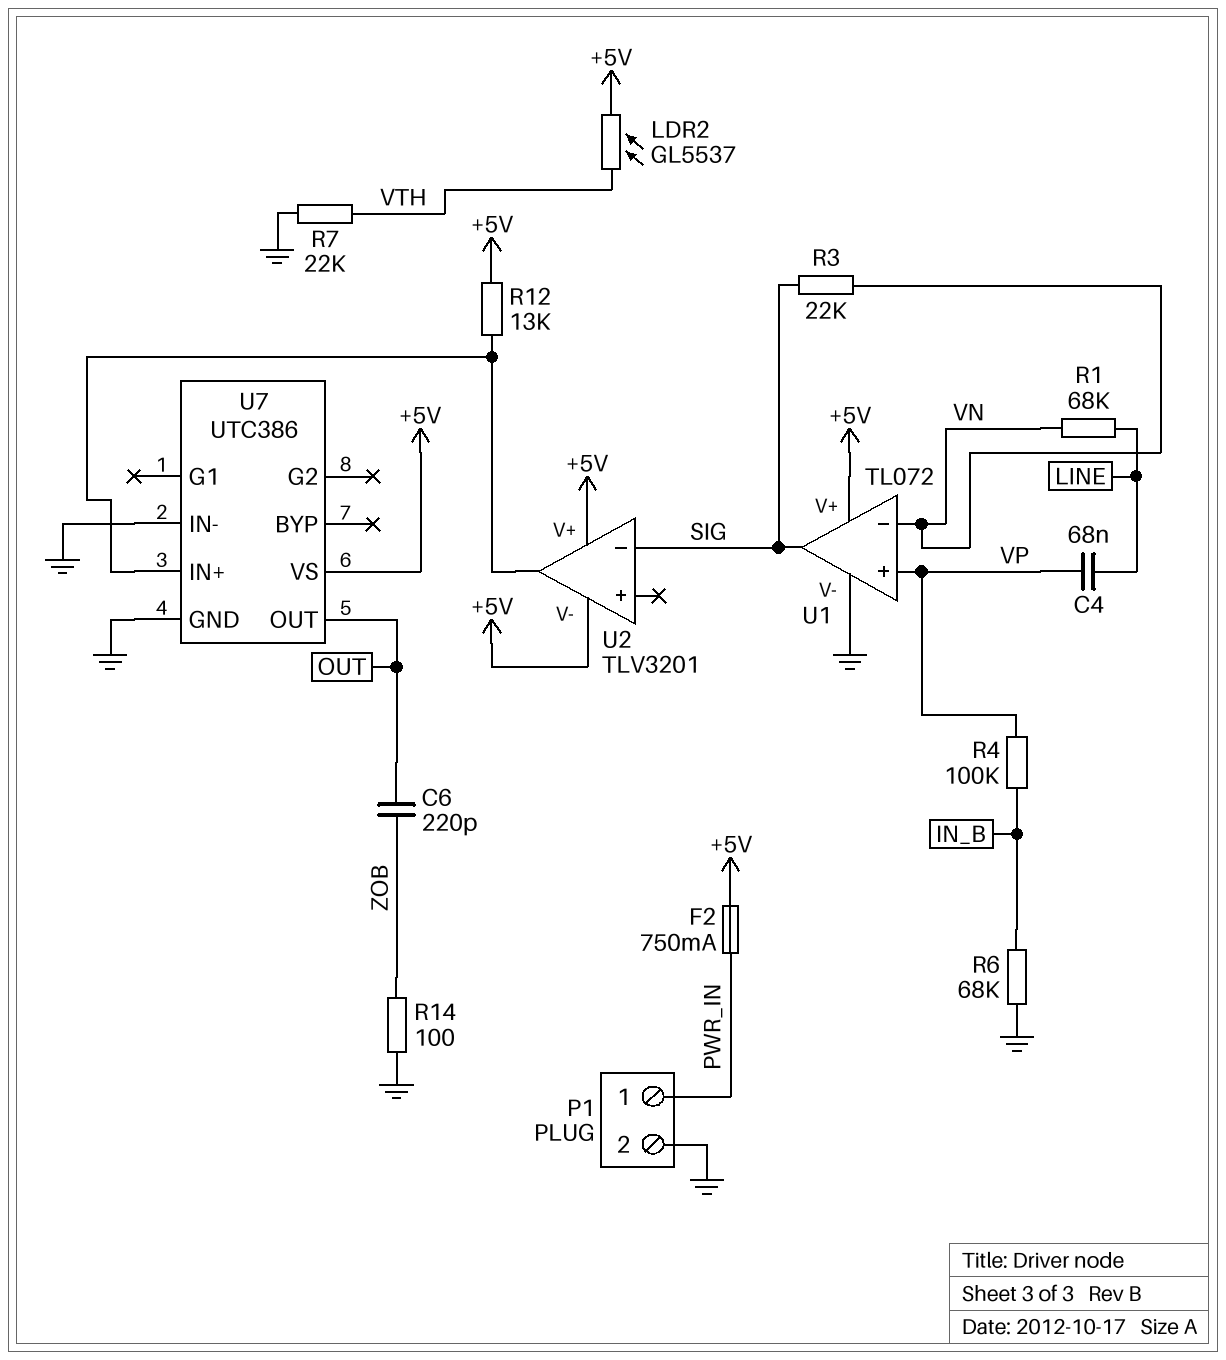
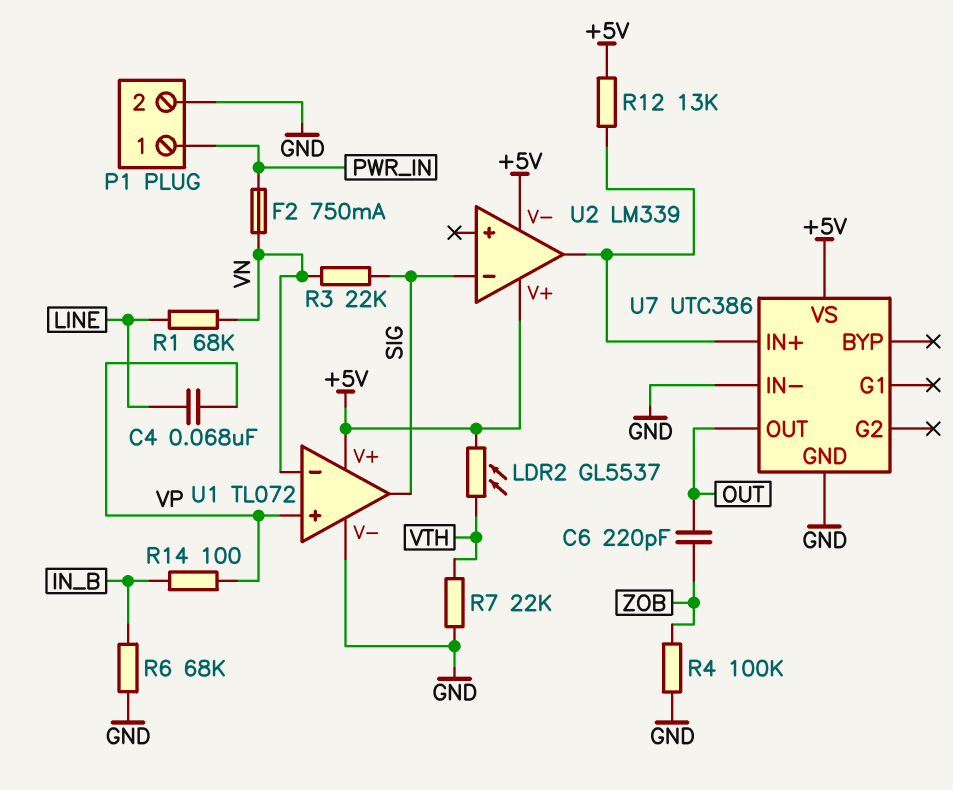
F2: 750mA (+5V, PWR_IN) -> 750mA (PWR_IN, VN)
R4: 100k (IN_B, VP) -> 100k (GND, ZOB)
R14: 100 (GND, ZOB) -> 100 (IN_B, VP)
U2: TLV3201 -> LM339

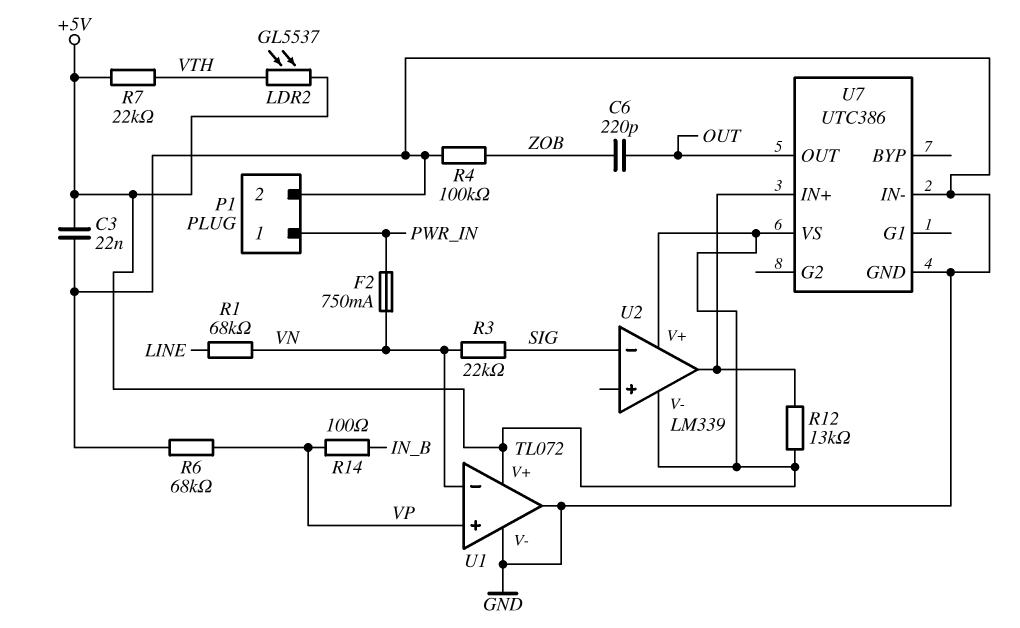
C3: none -> 22nF (+5V, GND)
C4: 68nF (LINE, VP) -> none
R6: 68k (GND, IN_B) -> 68k (GND, VP)
R7: 22k (GND, VTH) -> 22k (+5V, VTH)
U1 pin out: SIG -> GND

